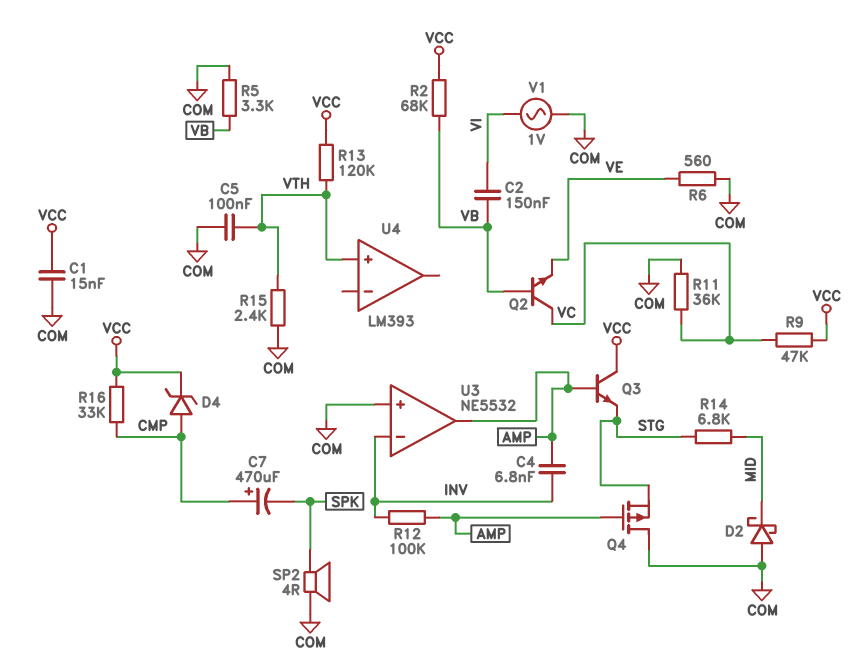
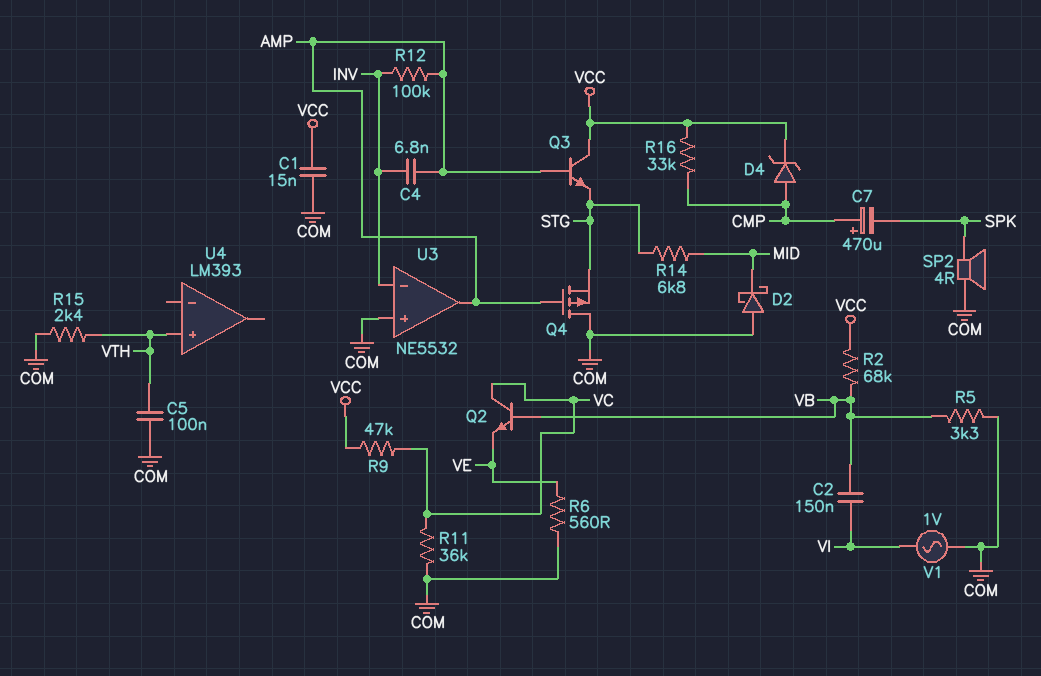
R13: 120k (VCC, VTH) -> none

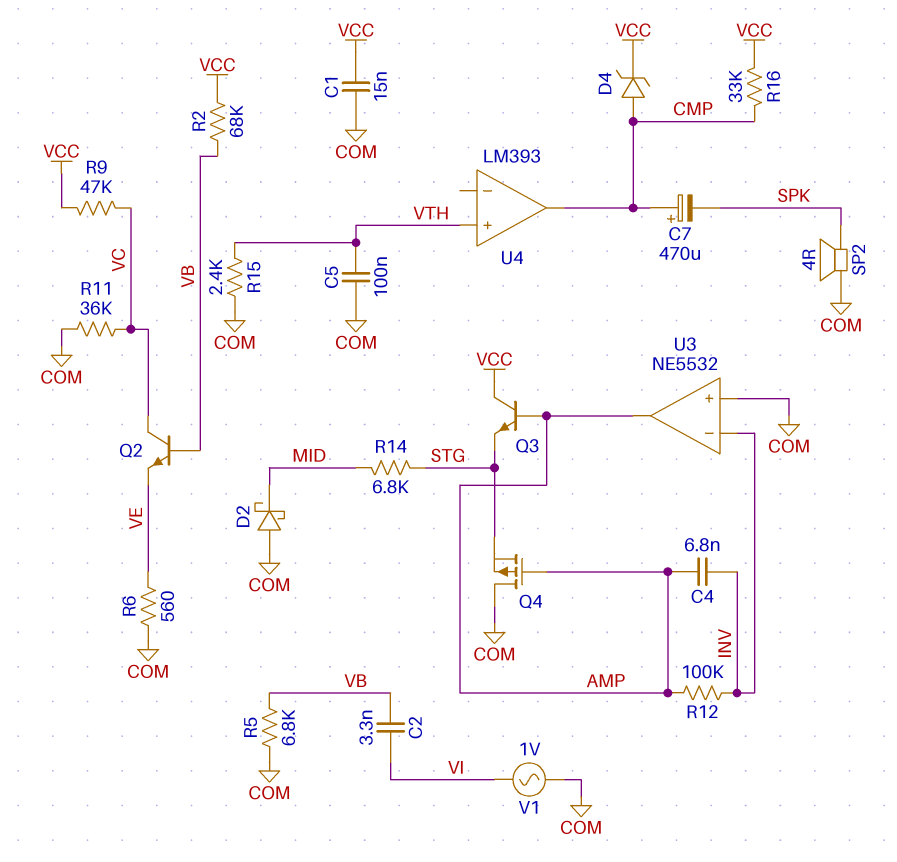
C2: 150nF (VB, VI) -> 3.3nF (VB, VI)
R5: 3.3k (COM, VB) -> 6.8k (COM, VB)
U4 pin out: none -> CMP

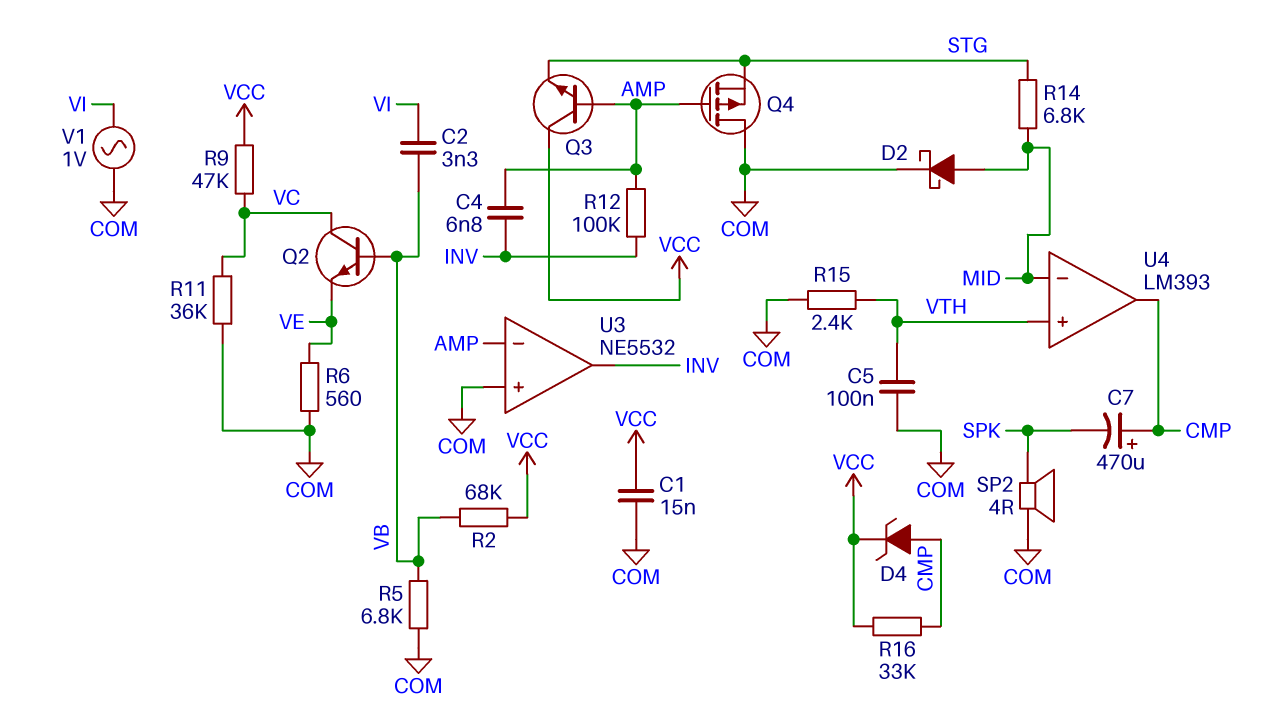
D2: schottky (A COM, K MID) -> schottky (A MID, K COM)
U3 pin in-: INV -> AMP
U3 pin out: AMP -> INV
U4 pin in-: none -> MID

